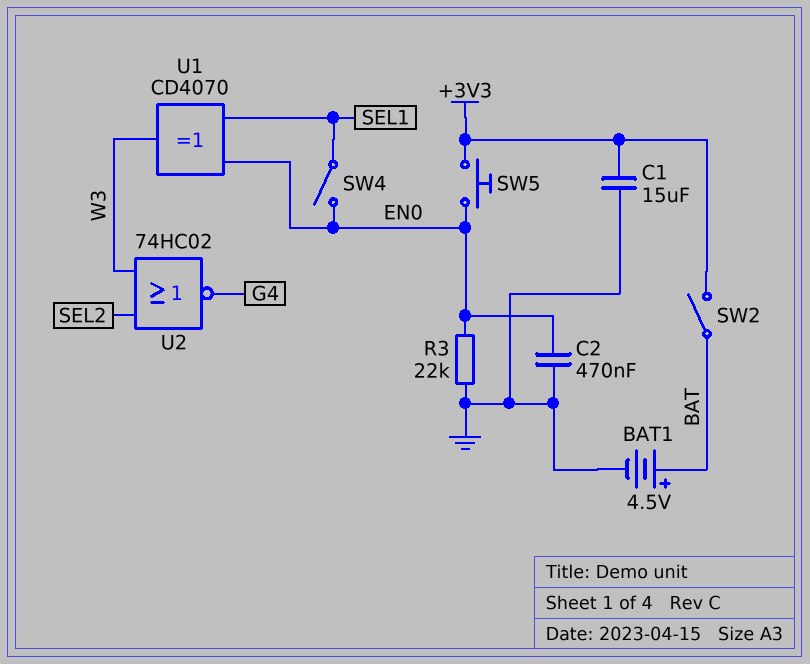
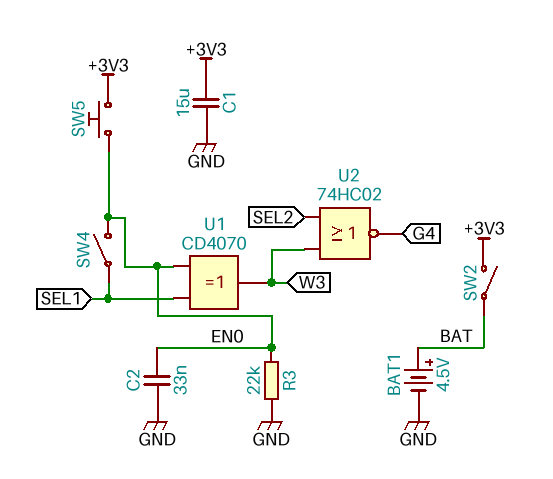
C2: 470nF (EN0, GND) -> 33nF (EN0, GND)

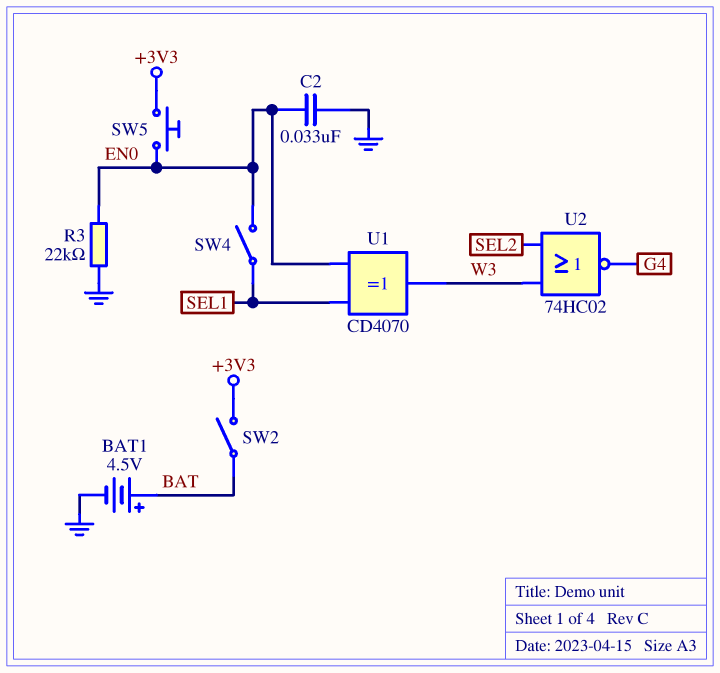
C1: 15uF (+3V3, GND) -> none

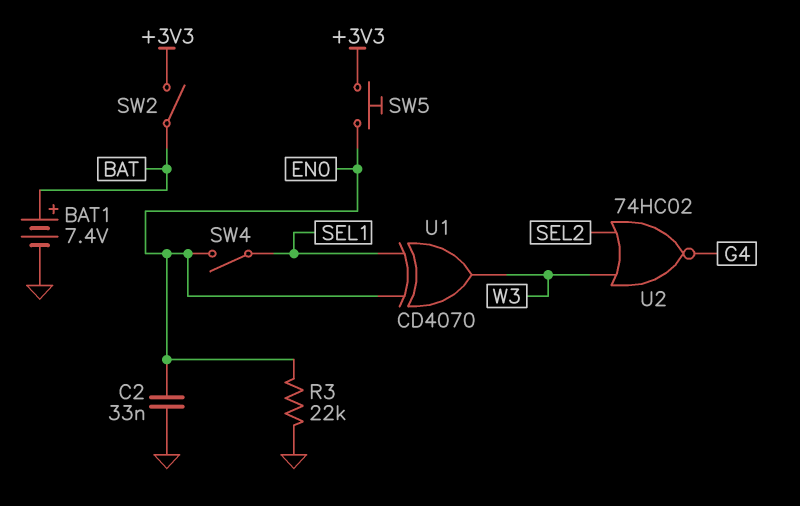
BAT1: 4.5V (plus BAT, minus GND) -> 7.4V (plus BAT, minus GND)

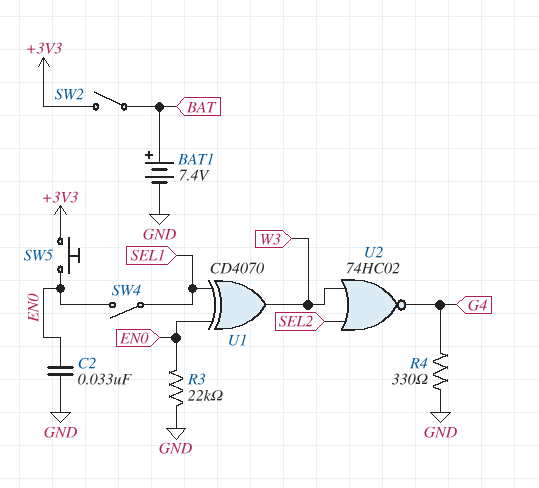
R4: none -> 330 (G4, GND)

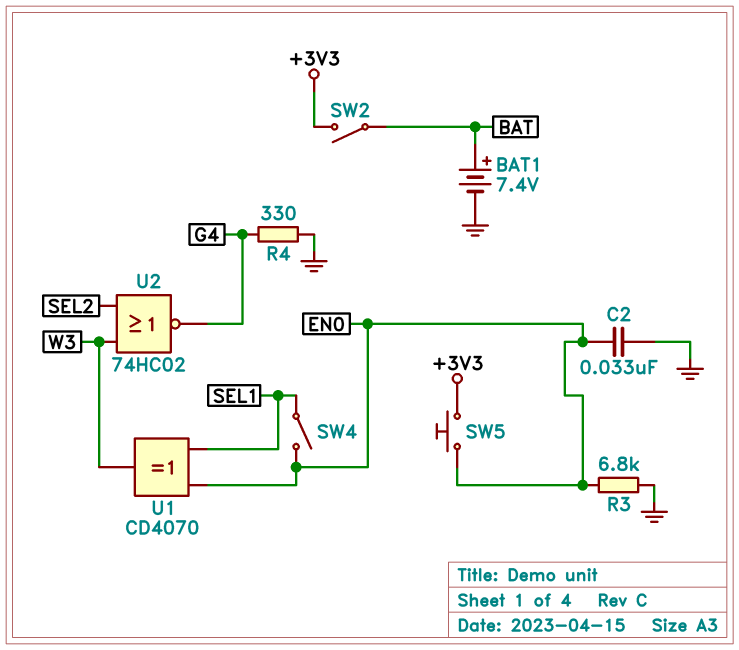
R3: 22k (EN0, GND) -> 6.8k (EN0, GND)

